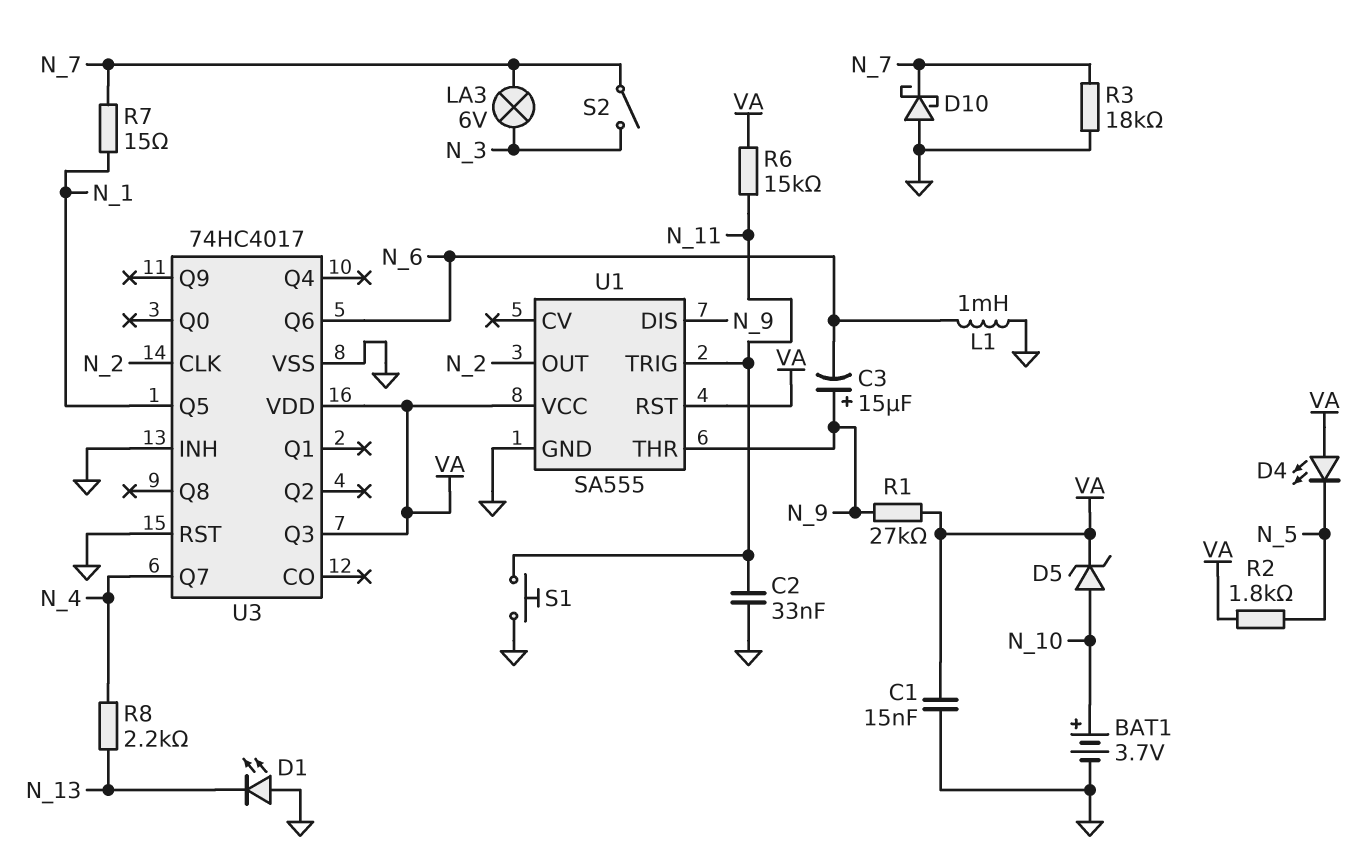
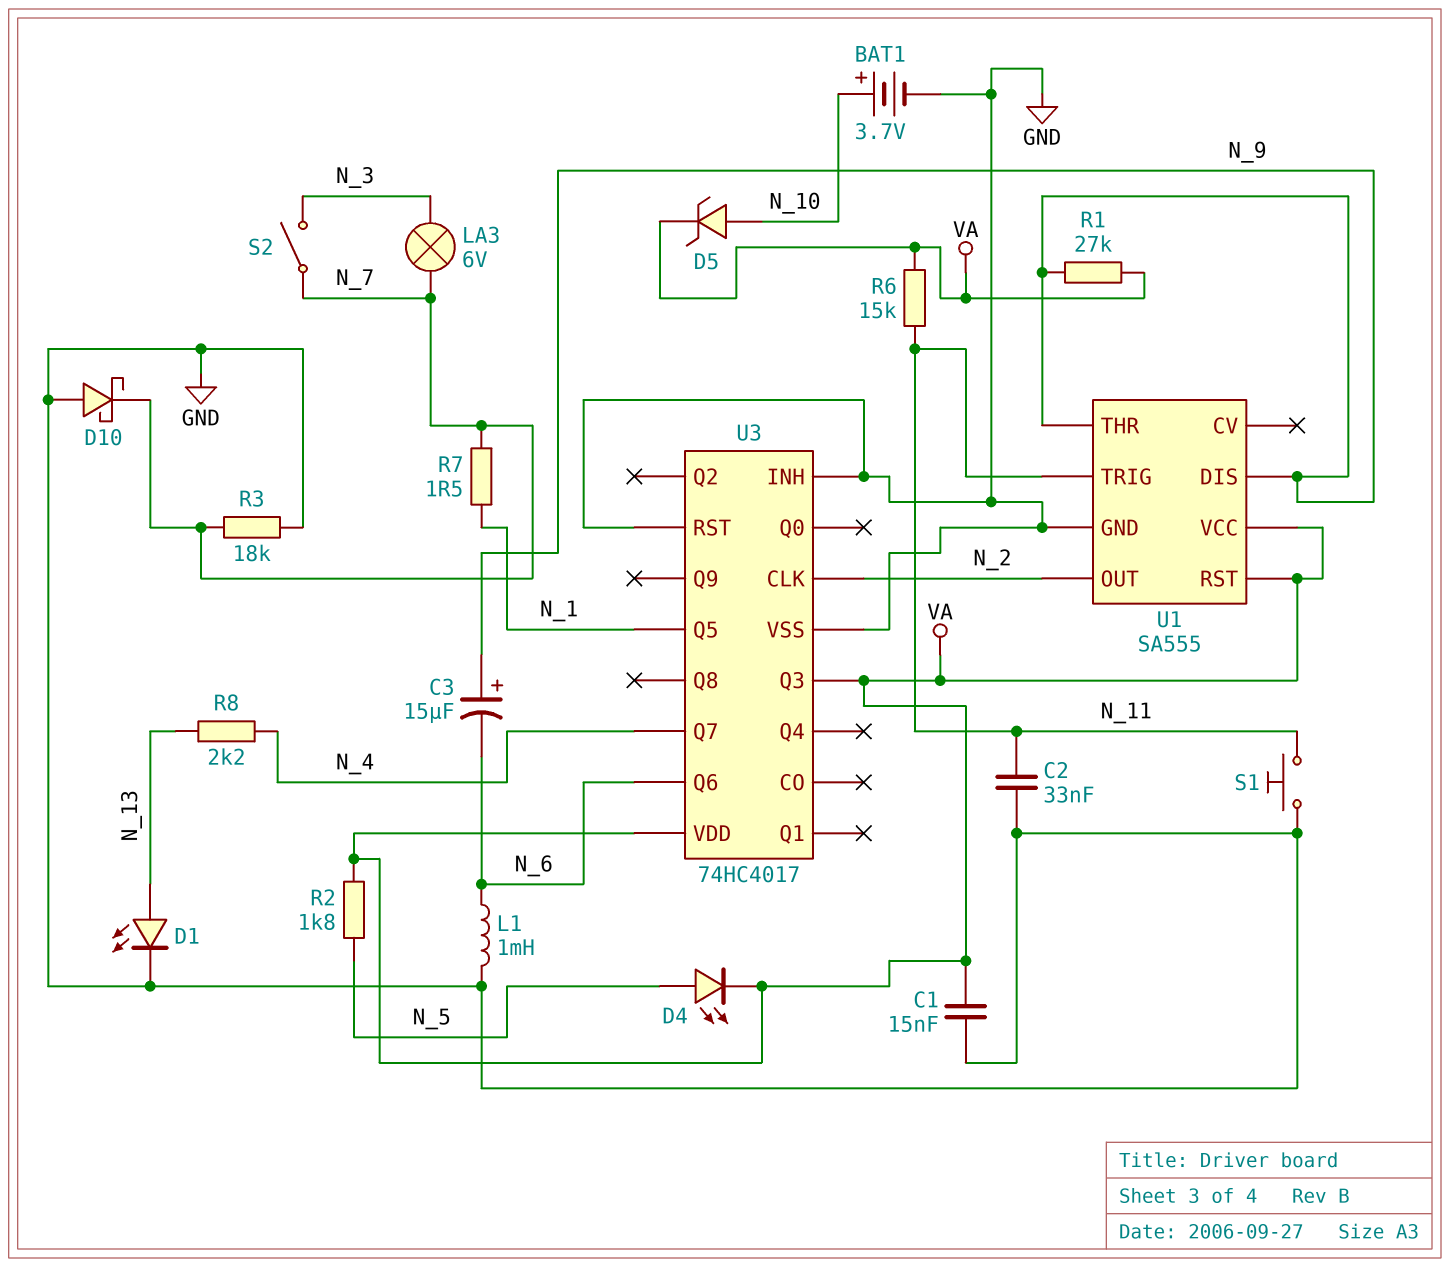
D1: LED (A GND, K N_13) -> LED (A N_13, K GND)
D4: LED (A VA, K N_5) -> LED (A N_5, K VA)
R7: 15 (N_1, N_7) -> 1.5 (N_1, N_7)

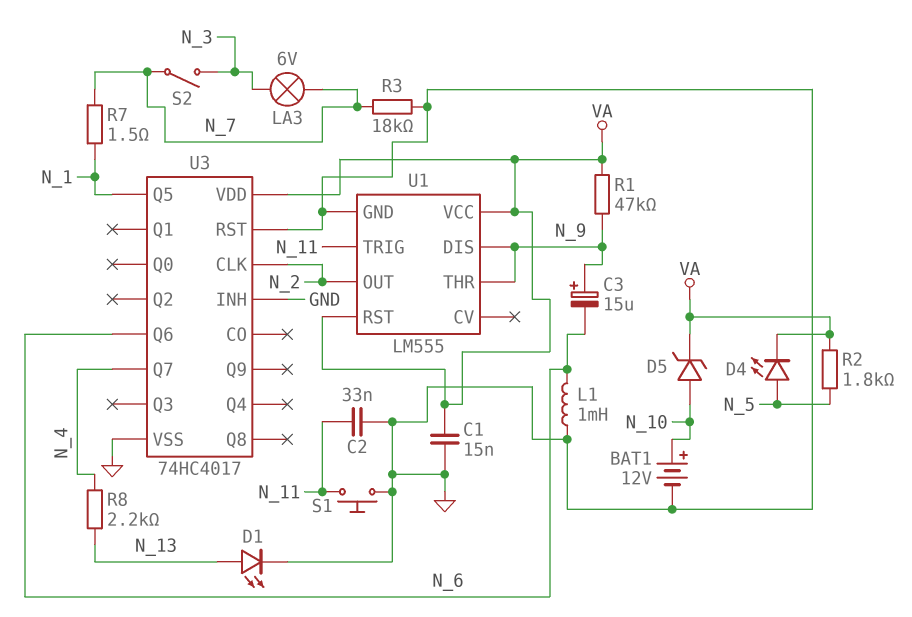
BAT1: 3.7V (plus N_10, minus GND) -> 12V (plus N_10, minus GND)
D10: schottky (A GND, K N_7) -> none
R1: 27k (N_9, VA) -> 47k (N_9, VA)
R6: 15k (N_11, VA) -> none
U1: SA555 -> LM555
U3 pin Q3: VA -> none

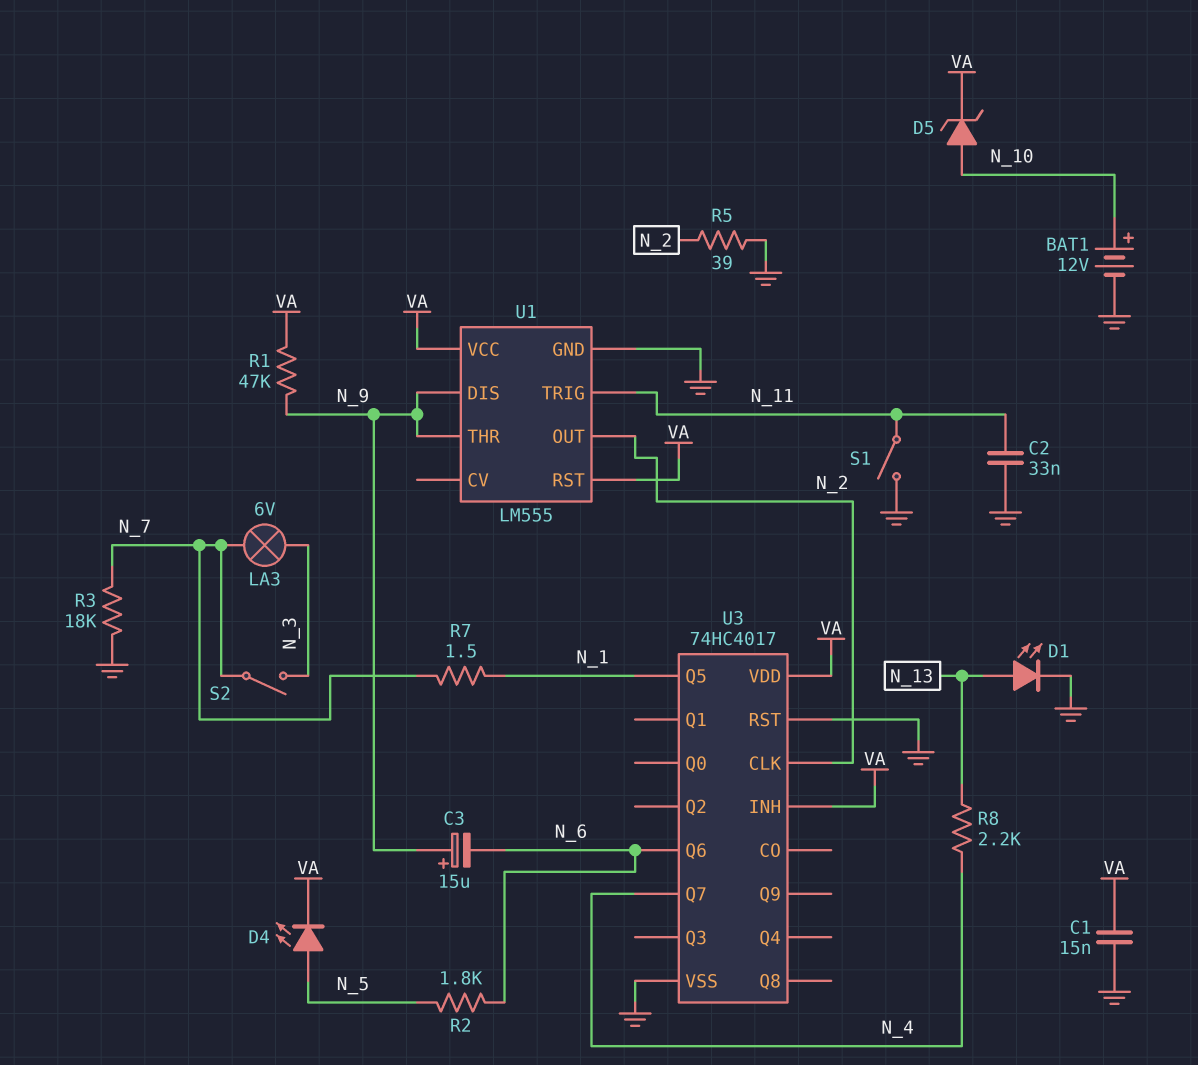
L1: 1mH (GND, N_6) -> none
R2: 1.8k (N_5, VA) -> 1.8k (N_5, N_6)
R5: none -> 39 (GND, N_2)
S1: button (GND, N_11) -> switch (GND, N_11)
U3 pin INH: GND -> VA

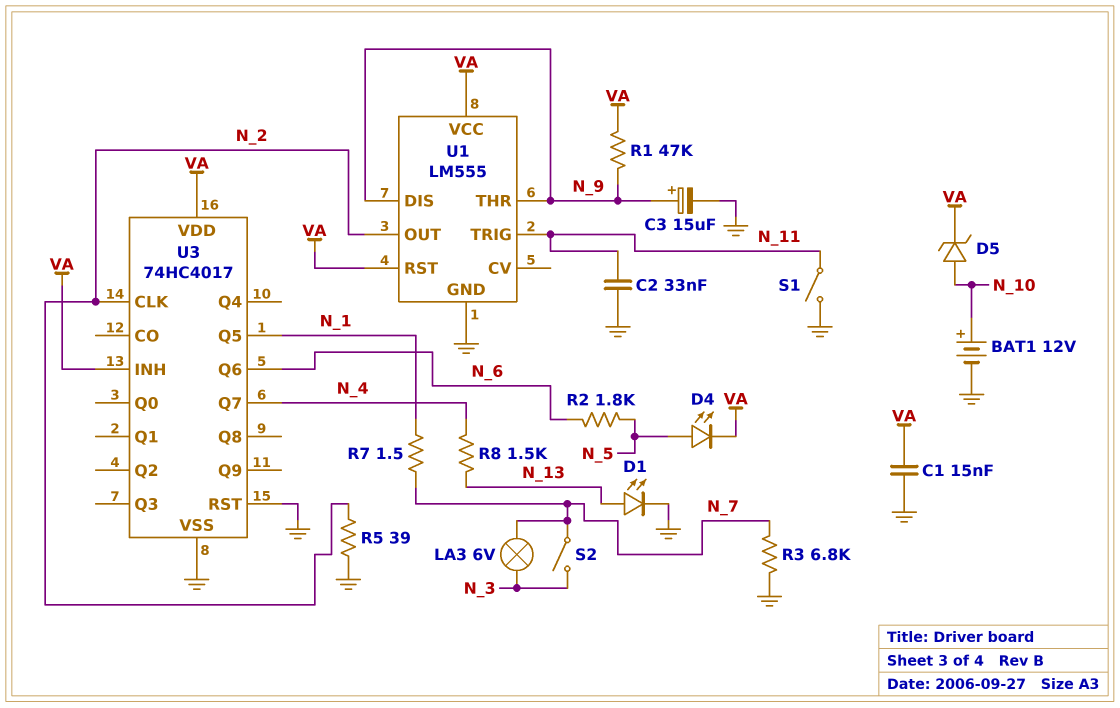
C3: 15uF (plus N_9, minus N_6) -> 15uF (plus N_9, minus GND)
R3: 18k (GND, N_7) -> 6.8k (GND, N_7)
R8: 2.2k (N_4, N_13) -> 1.5k (N_4, N_13)

